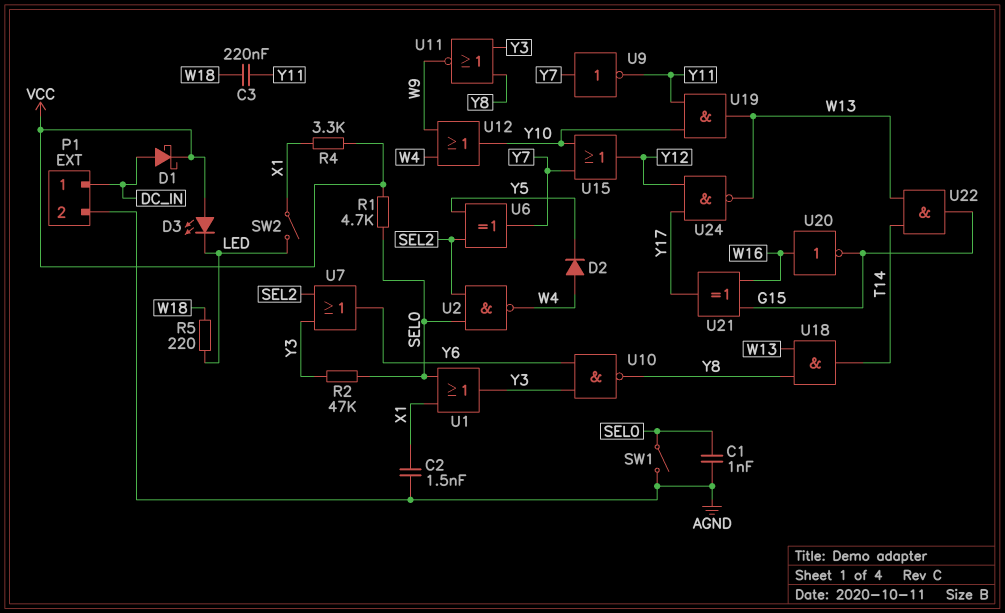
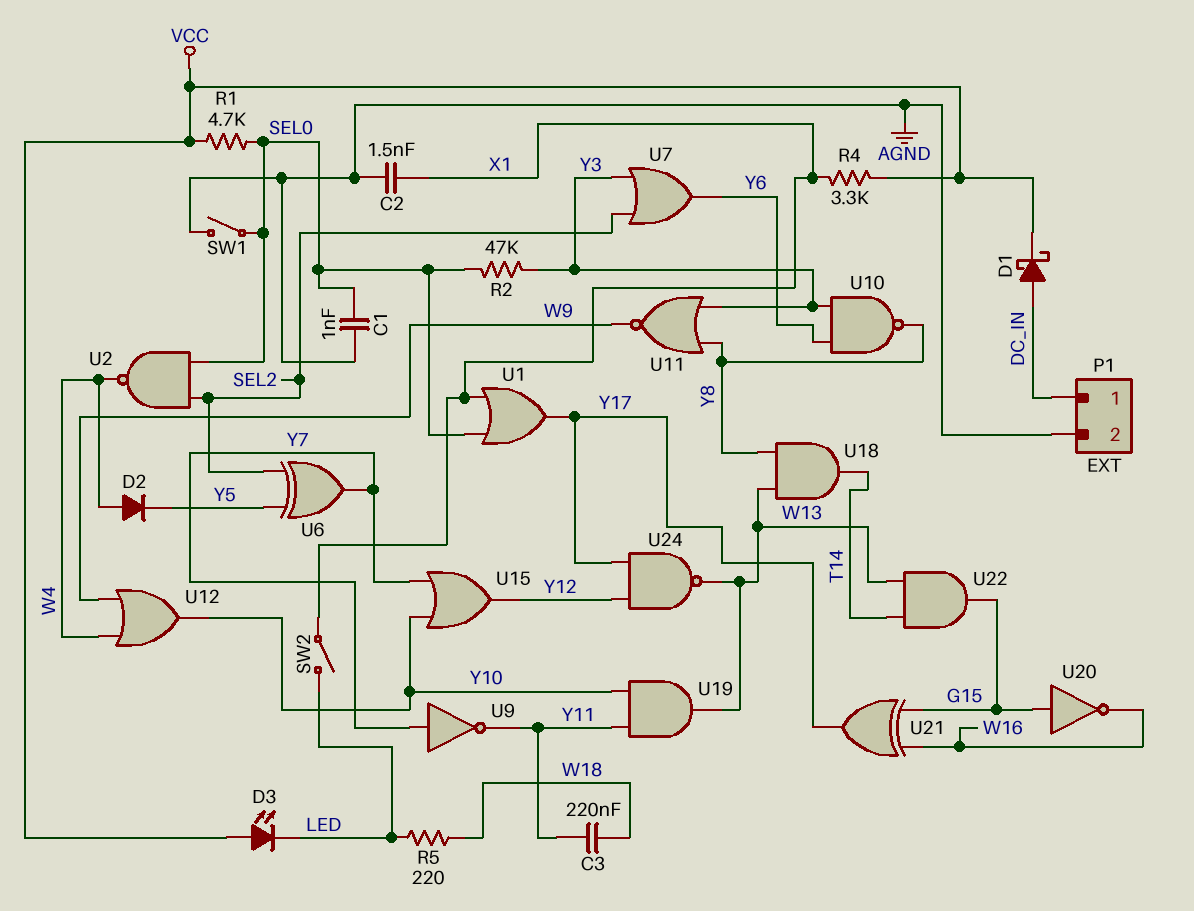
U1: OR (in SEL0, in X1, out Y3) -> OR (in SEL0, in X1, out Y17)
U20: NOT (in W16, out G15) -> NOT (in G15, out W16)

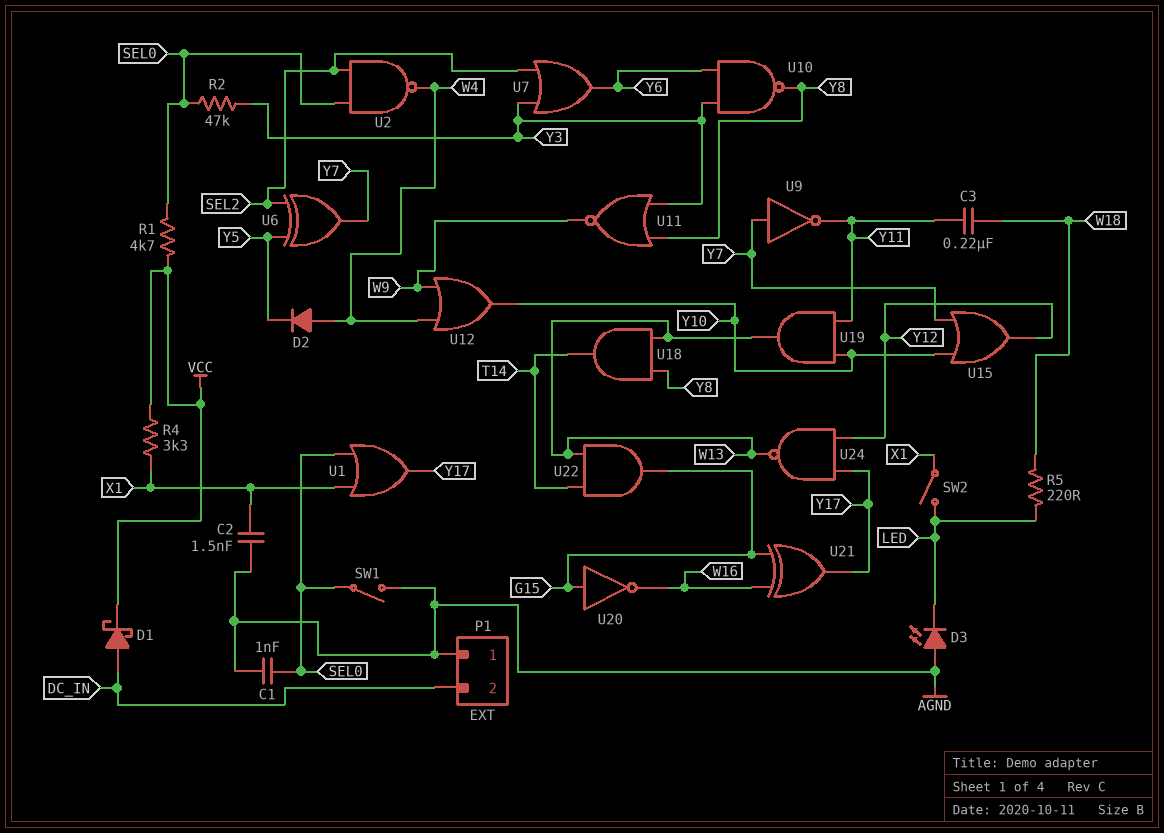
D3: LED (A VCC, K LED) -> LED (A AGND, K LED)
P1 pin 1: DC_IN -> AGND
P1 pin 2: AGND -> DC_IN

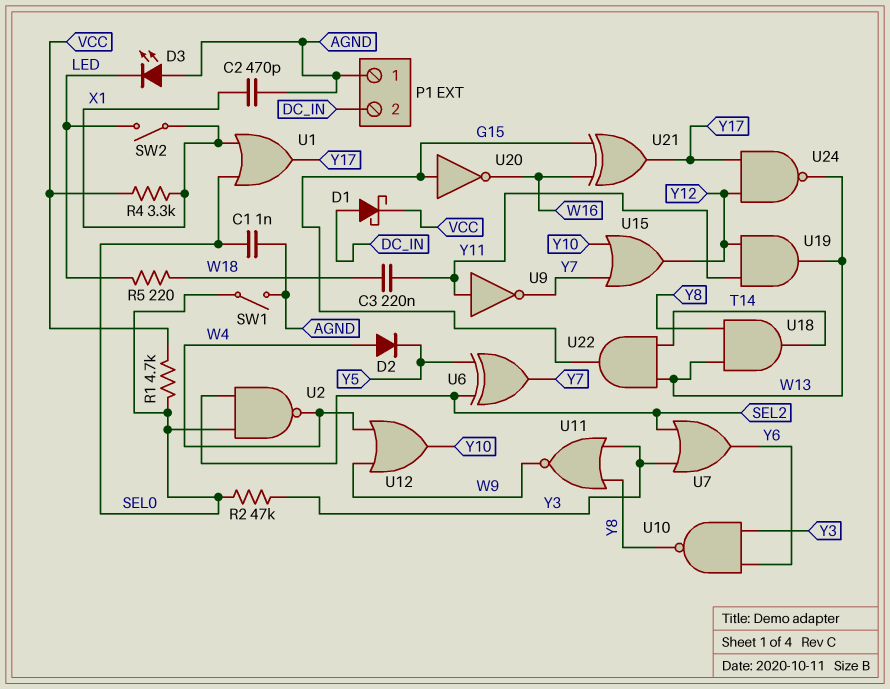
C2: 1.5nF (AGND, X1) -> 470pF (AGND, X1)
U9: NOT (in Y7, out Y11) -> NOT (in Y11, out Y7)
U19: AND (in Y10, in Y11, out W13) -> AND (in Y11, in Y12, out W13)

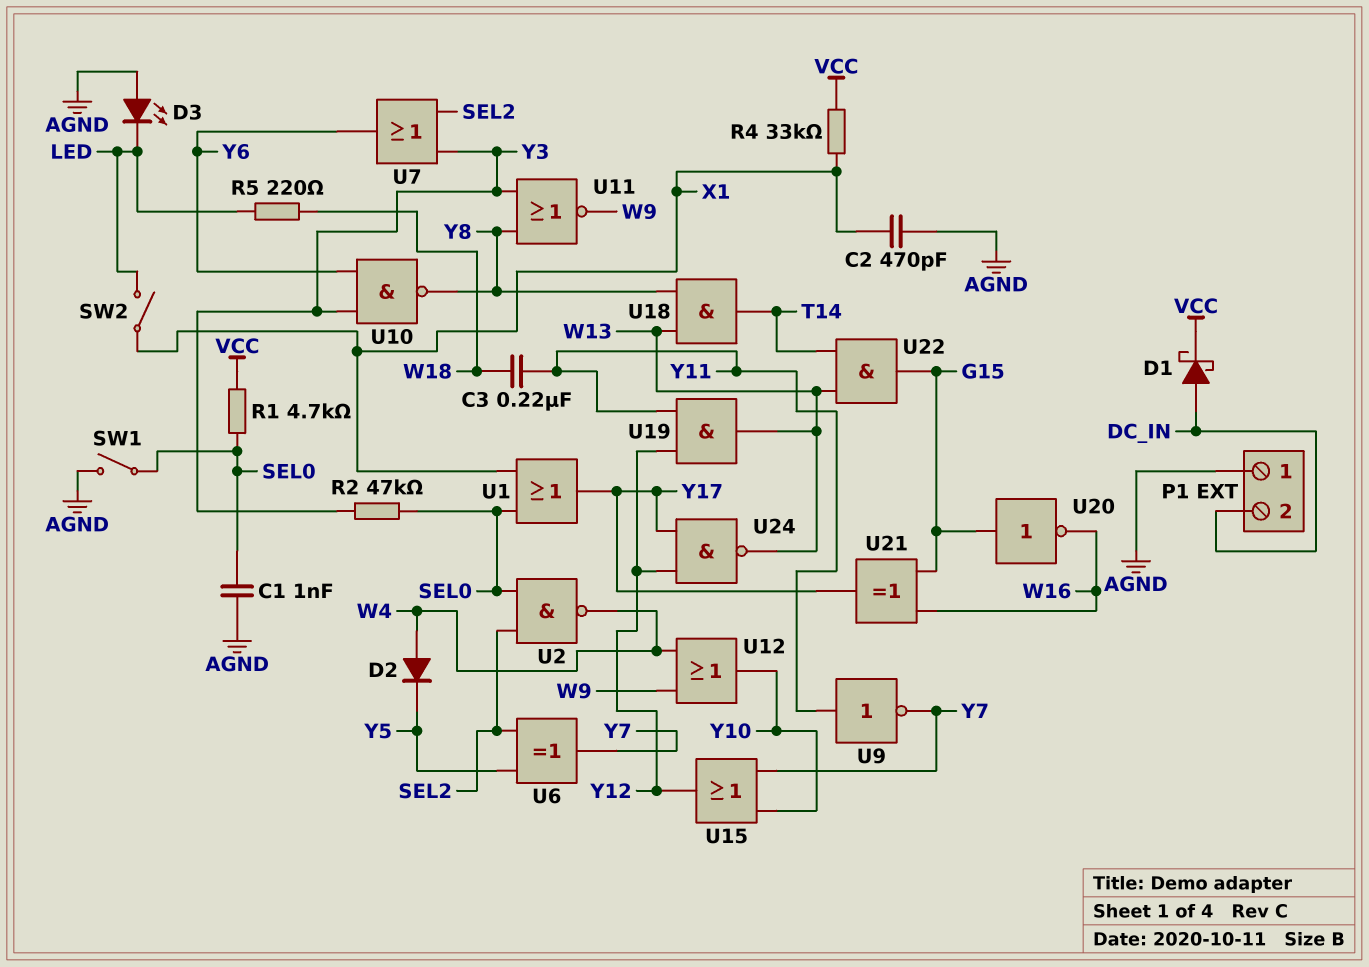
R4: 3.3k (VCC, X1) -> 33k (VCC, X1)

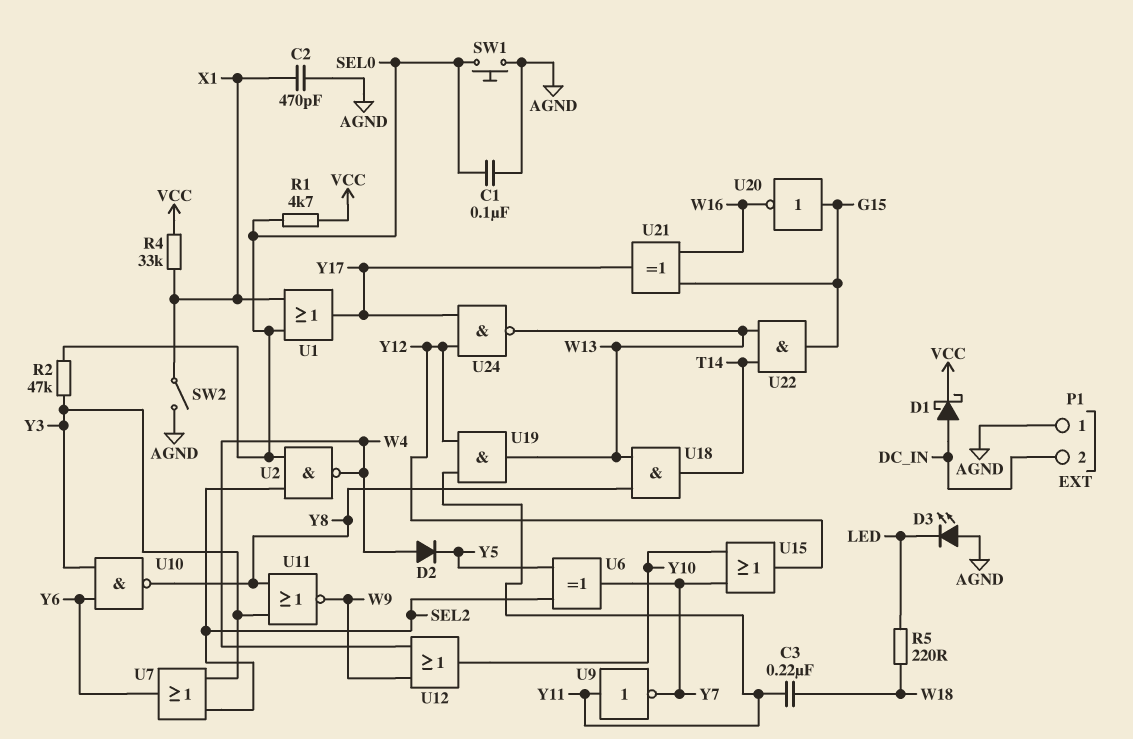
C1: 1nF (AGND, SEL0) -> 100nF (AGND, SEL0)
SW1: switch (AGND, SEL0) -> button (AGND, SEL0)
SW2: switch (LED, X1) -> switch (AGND, X1)

